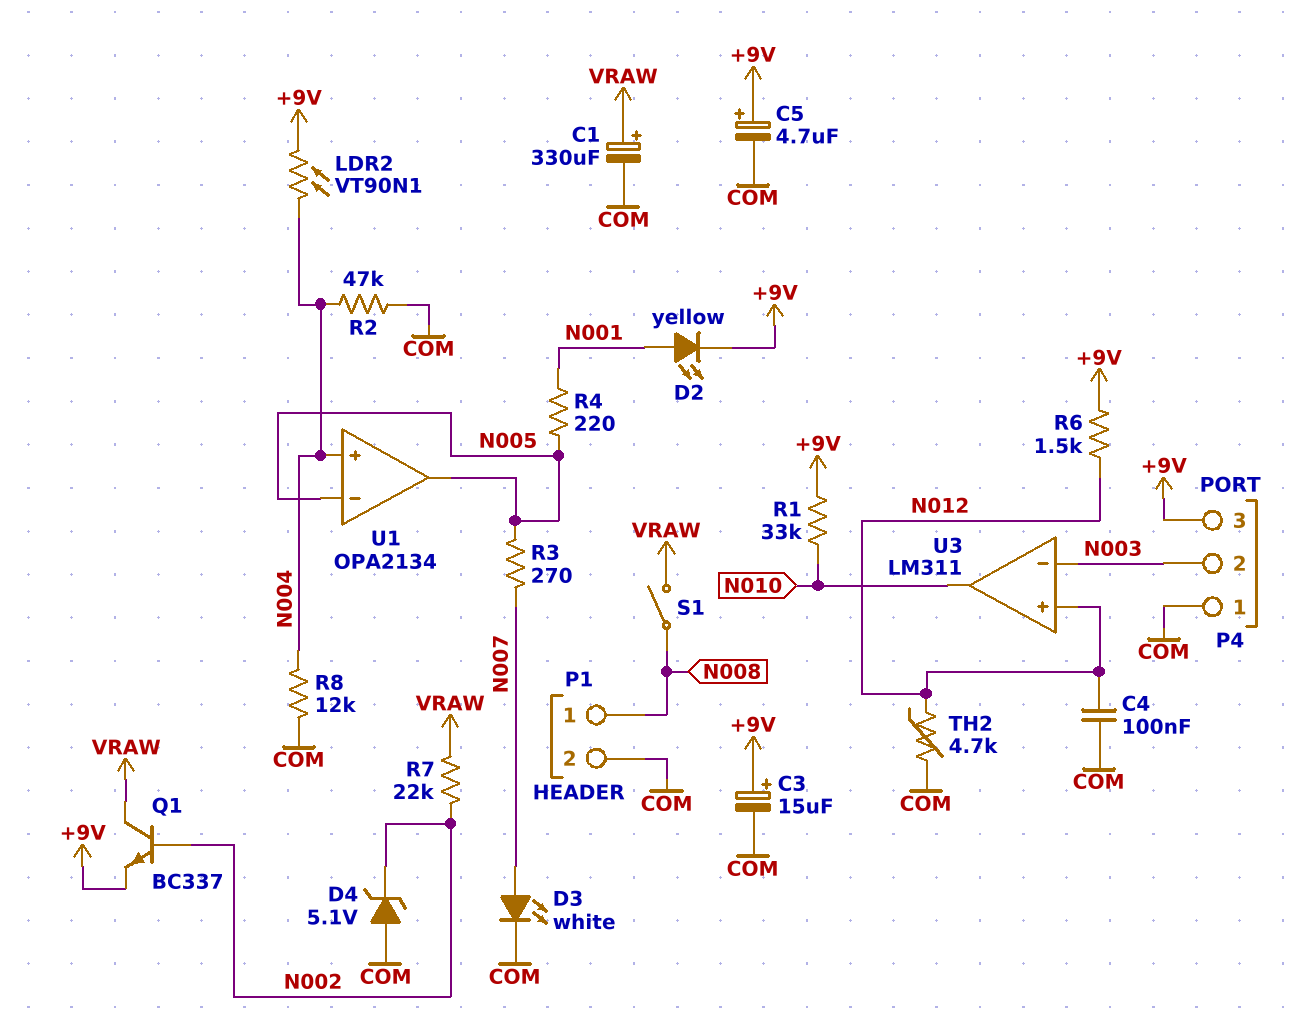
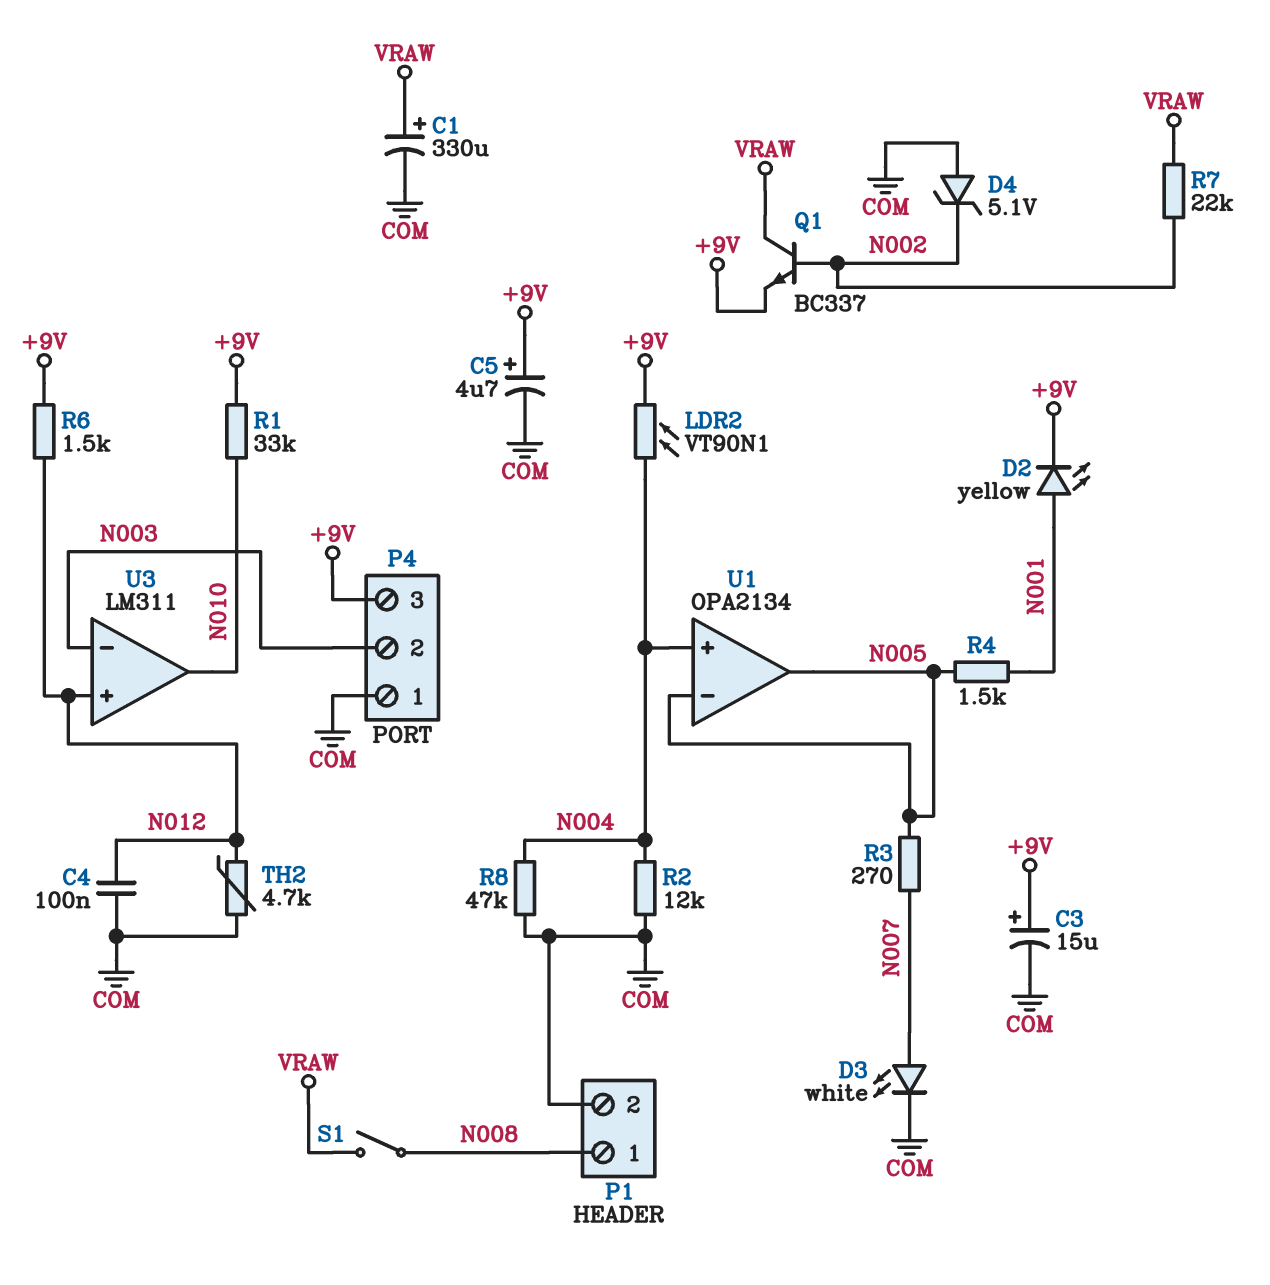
R2: 47k (COM, N004) -> 12k (COM, N004)
R4: 220 (N001, N005) -> 1.5k (N001, N005)
R8: 12k (COM, N004) -> 47k (COM, N004)

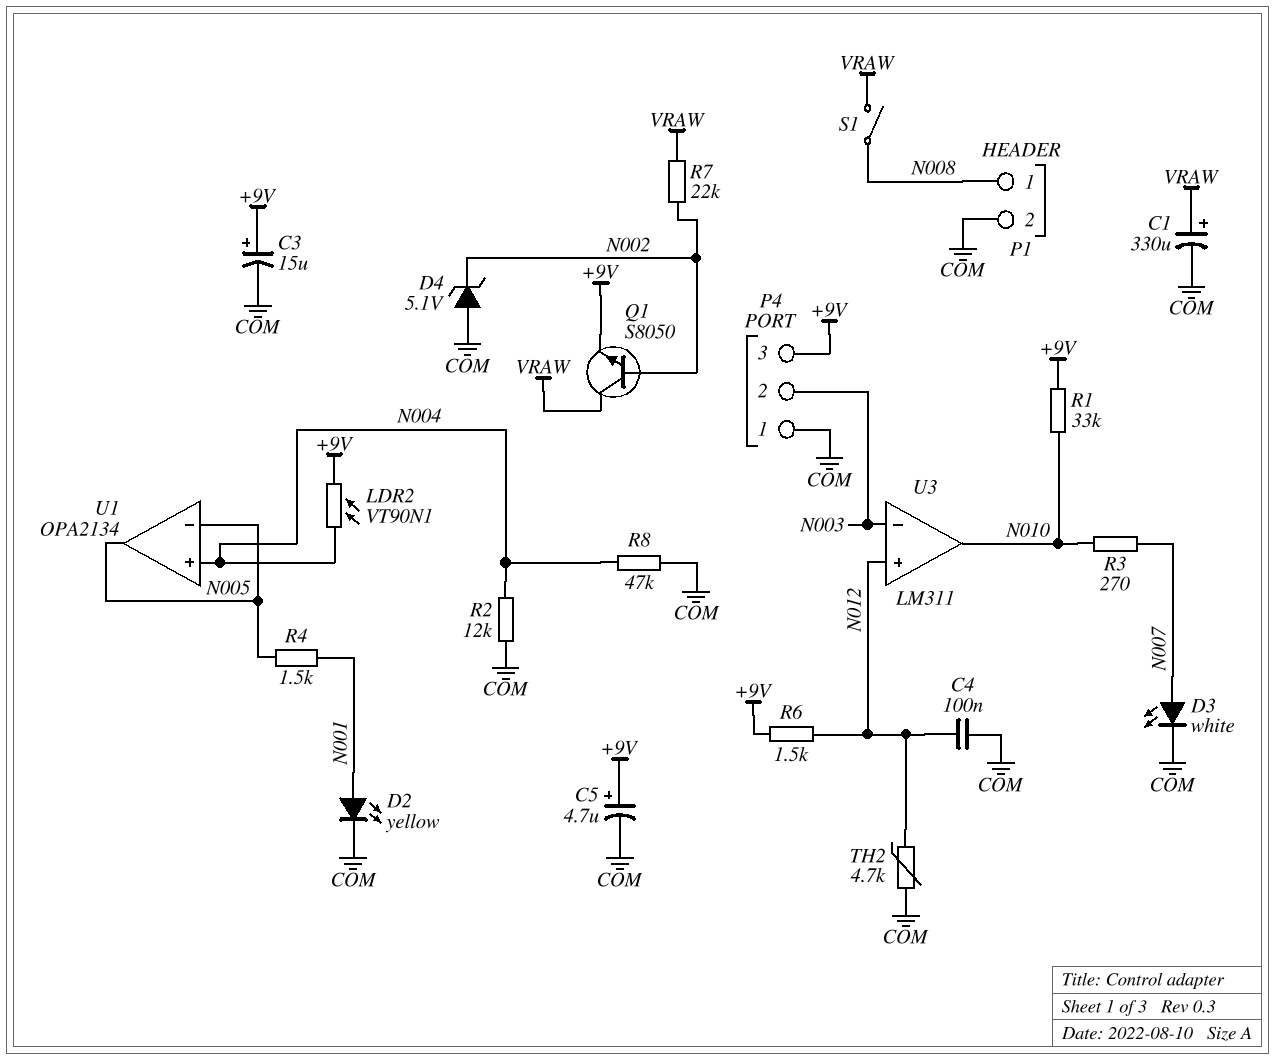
D2: LED yellow (A N001, K +9V) -> LED yellow (A N001, K COM)
Q1: NPN BC337 (B N002, C VRAW, E +9V) -> NPN S8050 (B N002, C VRAW, E +9V)
R3: 270 (N005, N007) -> 270 (N007, N010)

